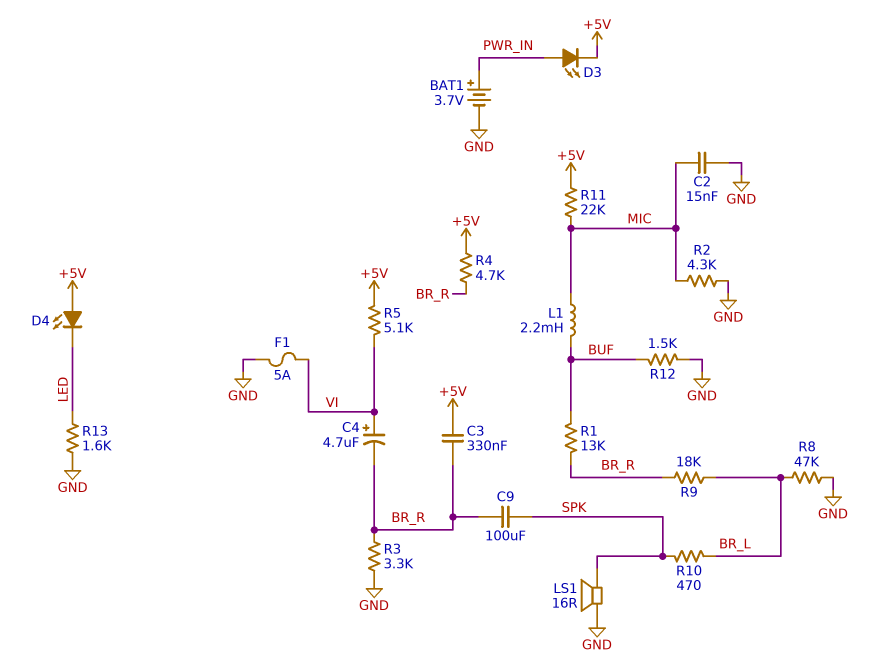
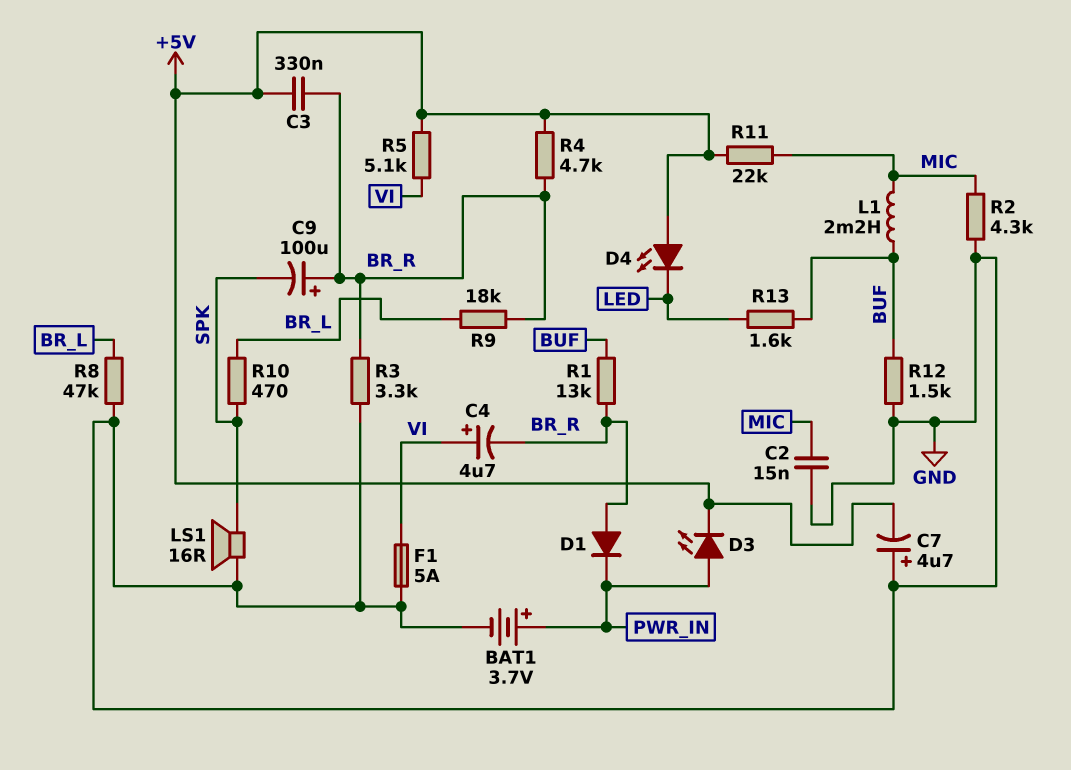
C7: none -> 4.7uF (plus GND, minus +5V)
C9: 100uF (BR_R, SPK) -> 100uF (plus BR_R, minus SPK)
D1: none -> diode (A BR_R, K PWR_IN)
R13: 1.6k (GND, LED) -> 1.6k (BUF, LED)

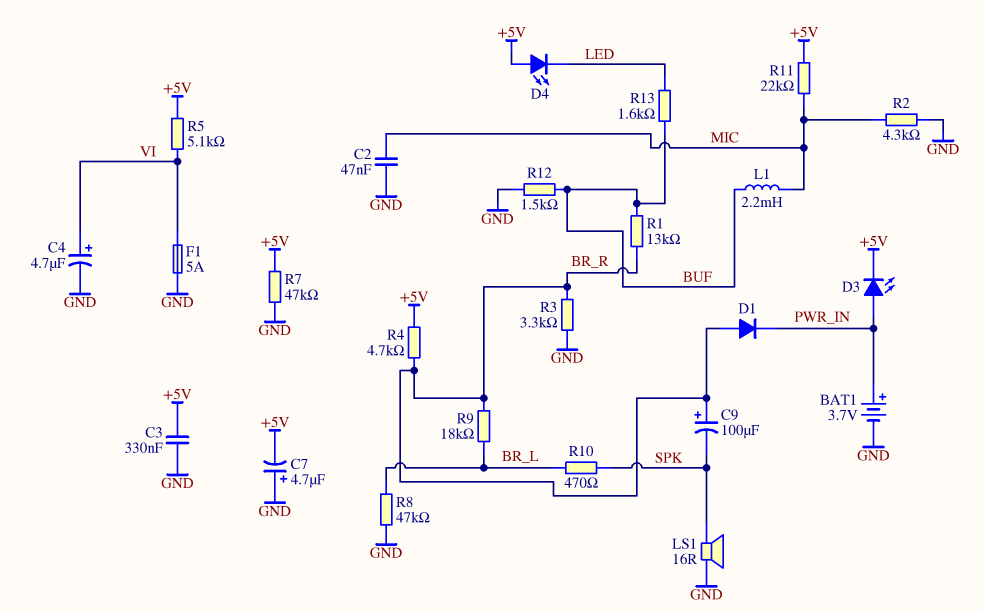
C2: 15nF (GND, MIC) -> 47nF (GND, MIC)
C3: 330nF (+5V, BR_R) -> 330nF (+5V, GND)
C4: 4.7uF (plus VI, minus BR_R) -> 4.7uF (plus VI, minus GND)
R7: none -> 47k (+5V, GND)

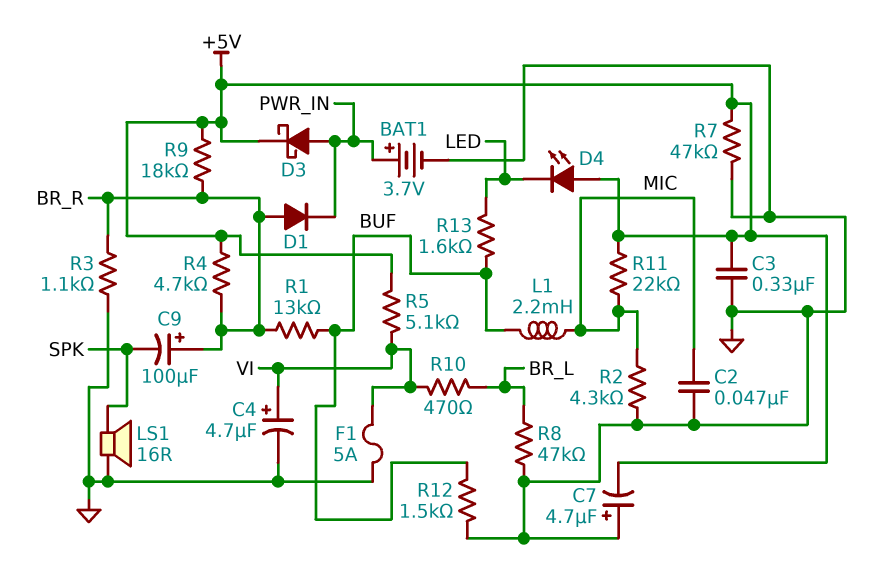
D3: LED (A PWR_IN, K +5V) -> schottky (A PWR_IN, K +5V)
R3: 3.3k (BR_R, GND) -> 1.1k (BR_R, GND)
R9: 18k (BR_L, BR_R) -> 18k (+5V, BR_R)
R10: 470 (BR_L, SPK) -> 470 (BR_L, VI)

